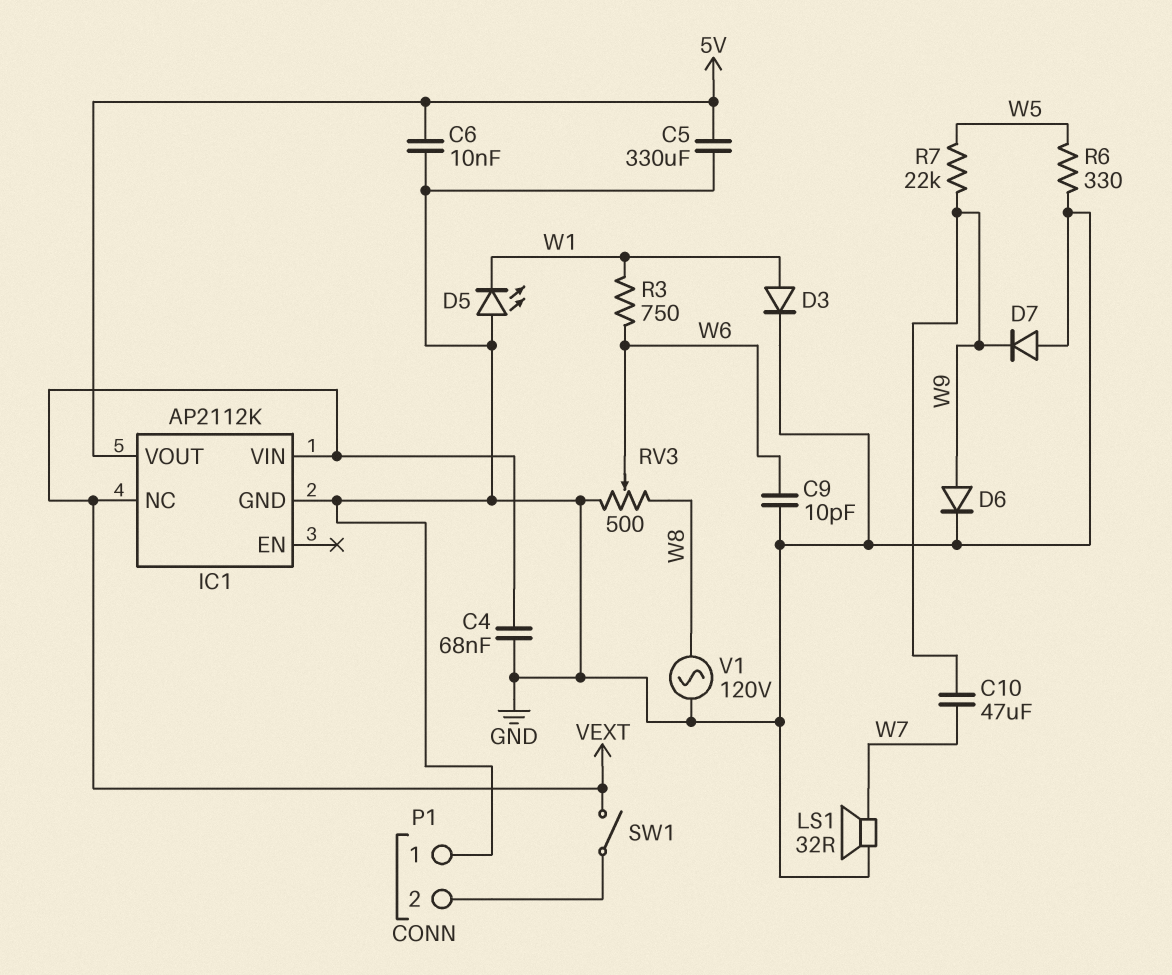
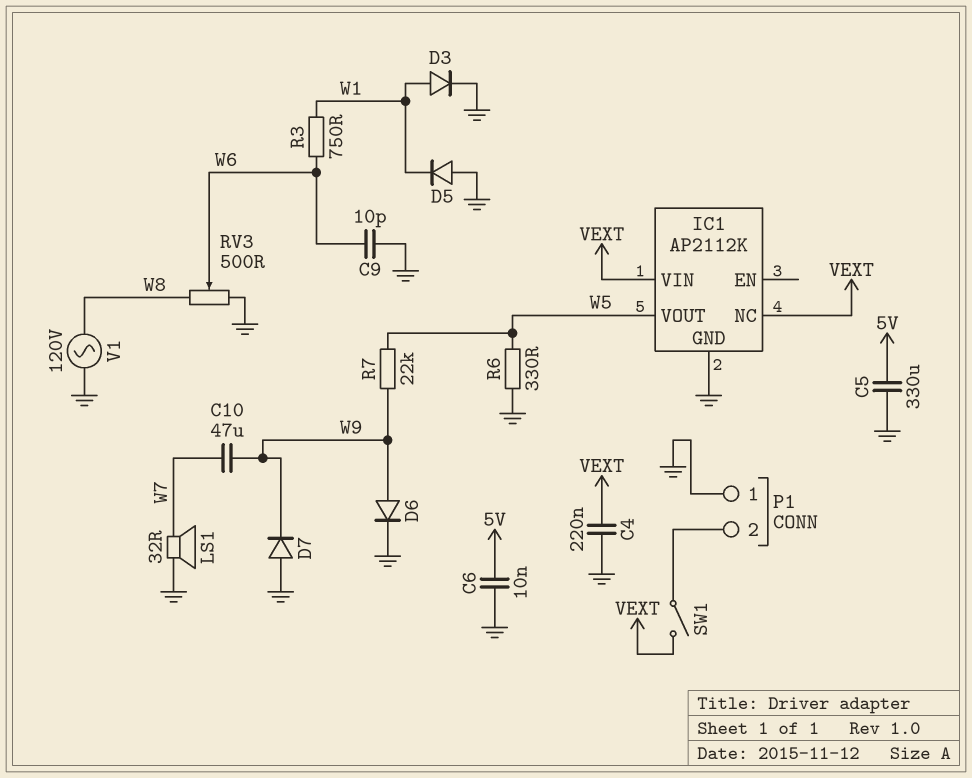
C4: 68nF (GND, VEXT) -> 220nF (GND, VEXT)
D5: LED (A GND, K W1) -> diode (A GND, K W1)
IC1 pin VOUT: 5V -> W5

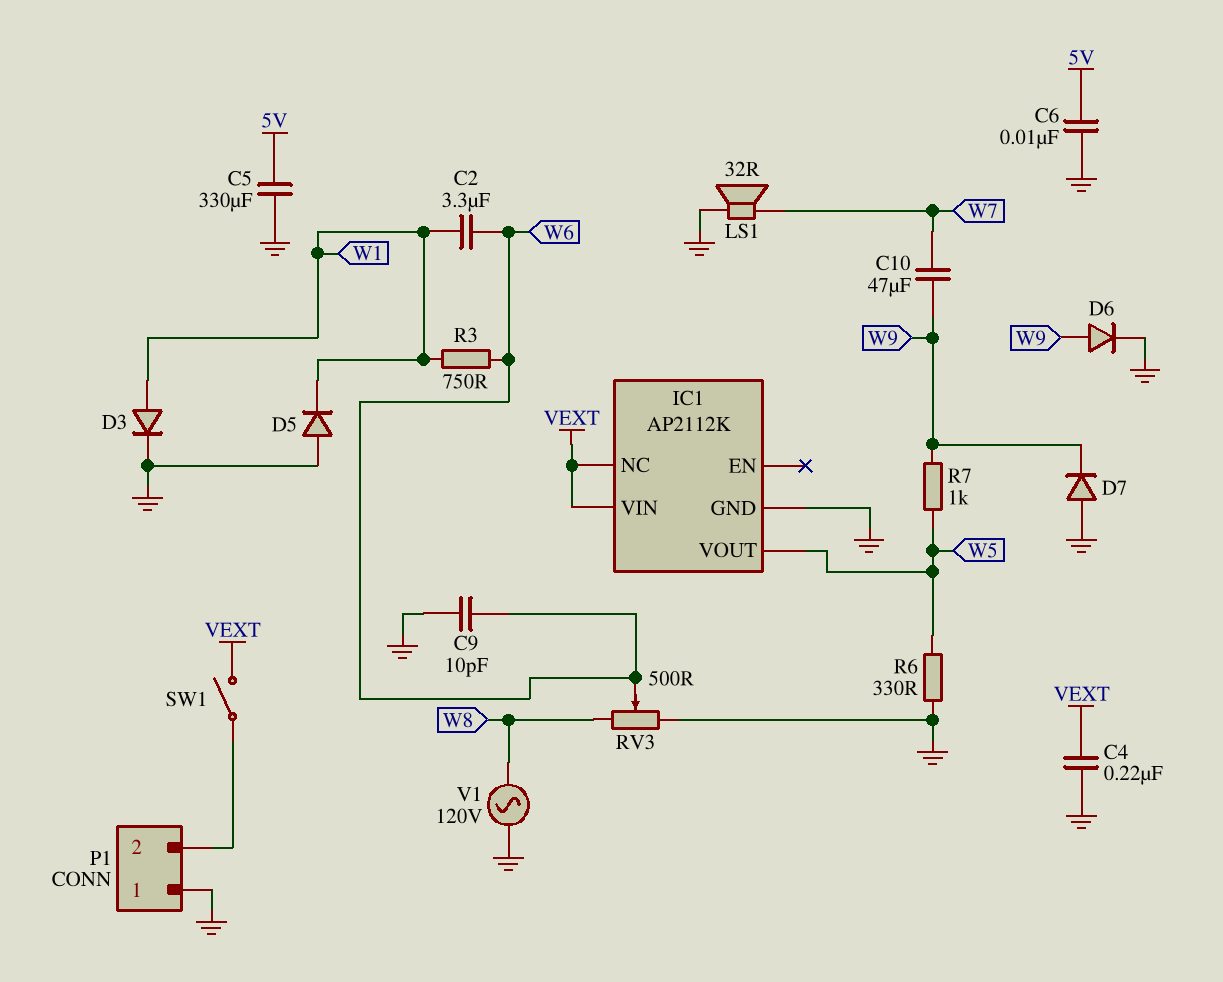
C2: none -> 3.3uF (W1, W6)
R7: 22k (W5, W9) -> 1k (W5, W9)

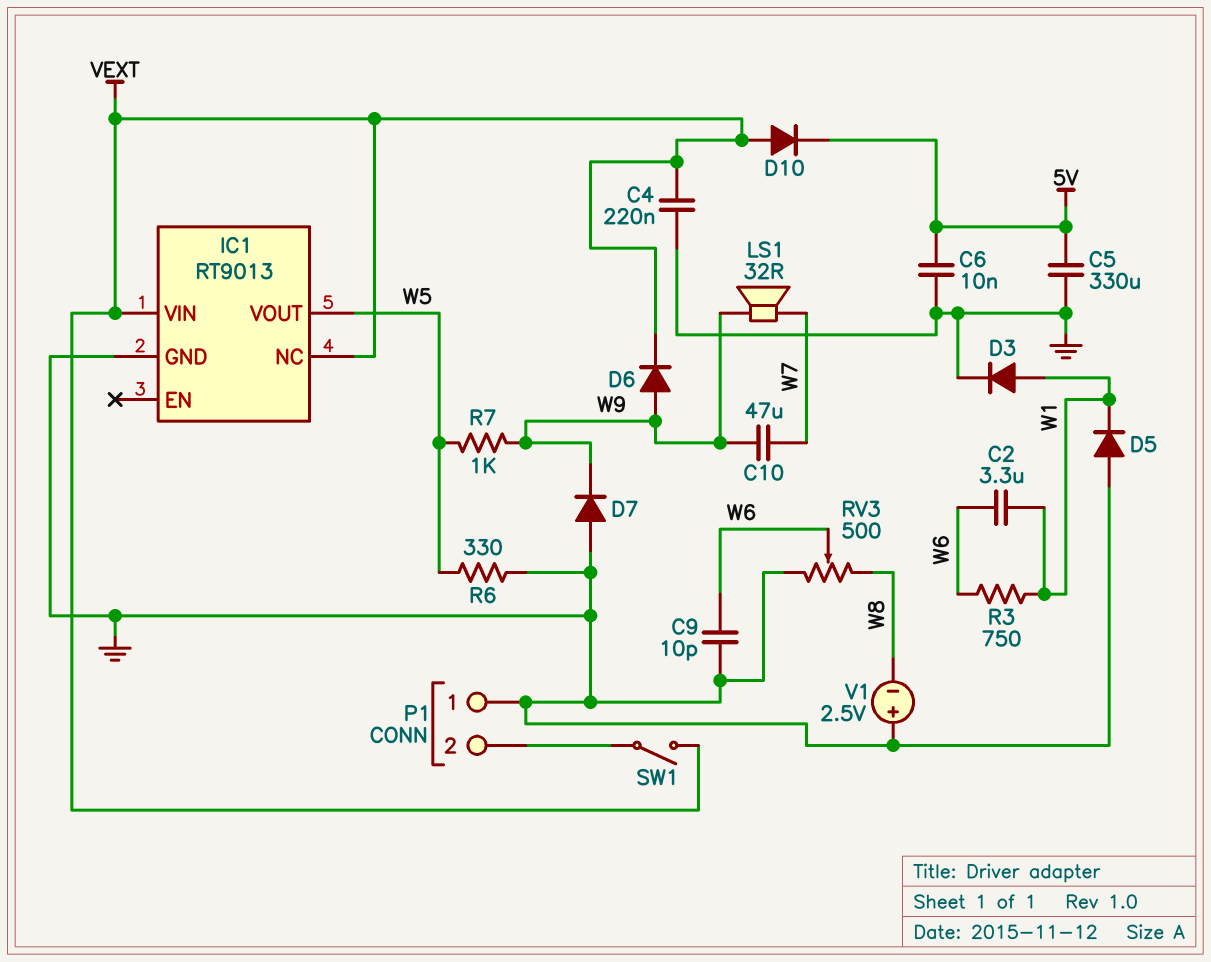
D6: diode (A W9, K GND) -> diode (A W9, K VEXT)
D10: none -> diode (A VEXT, K 5V)
IC1: AP2112K -> RT9013
LS1: speaker 32R (GND, W7) -> speaker 32R (W7, W9)
V1: AC 120V (GND, W8) -> 2.5V (plus GND, minus W8)

